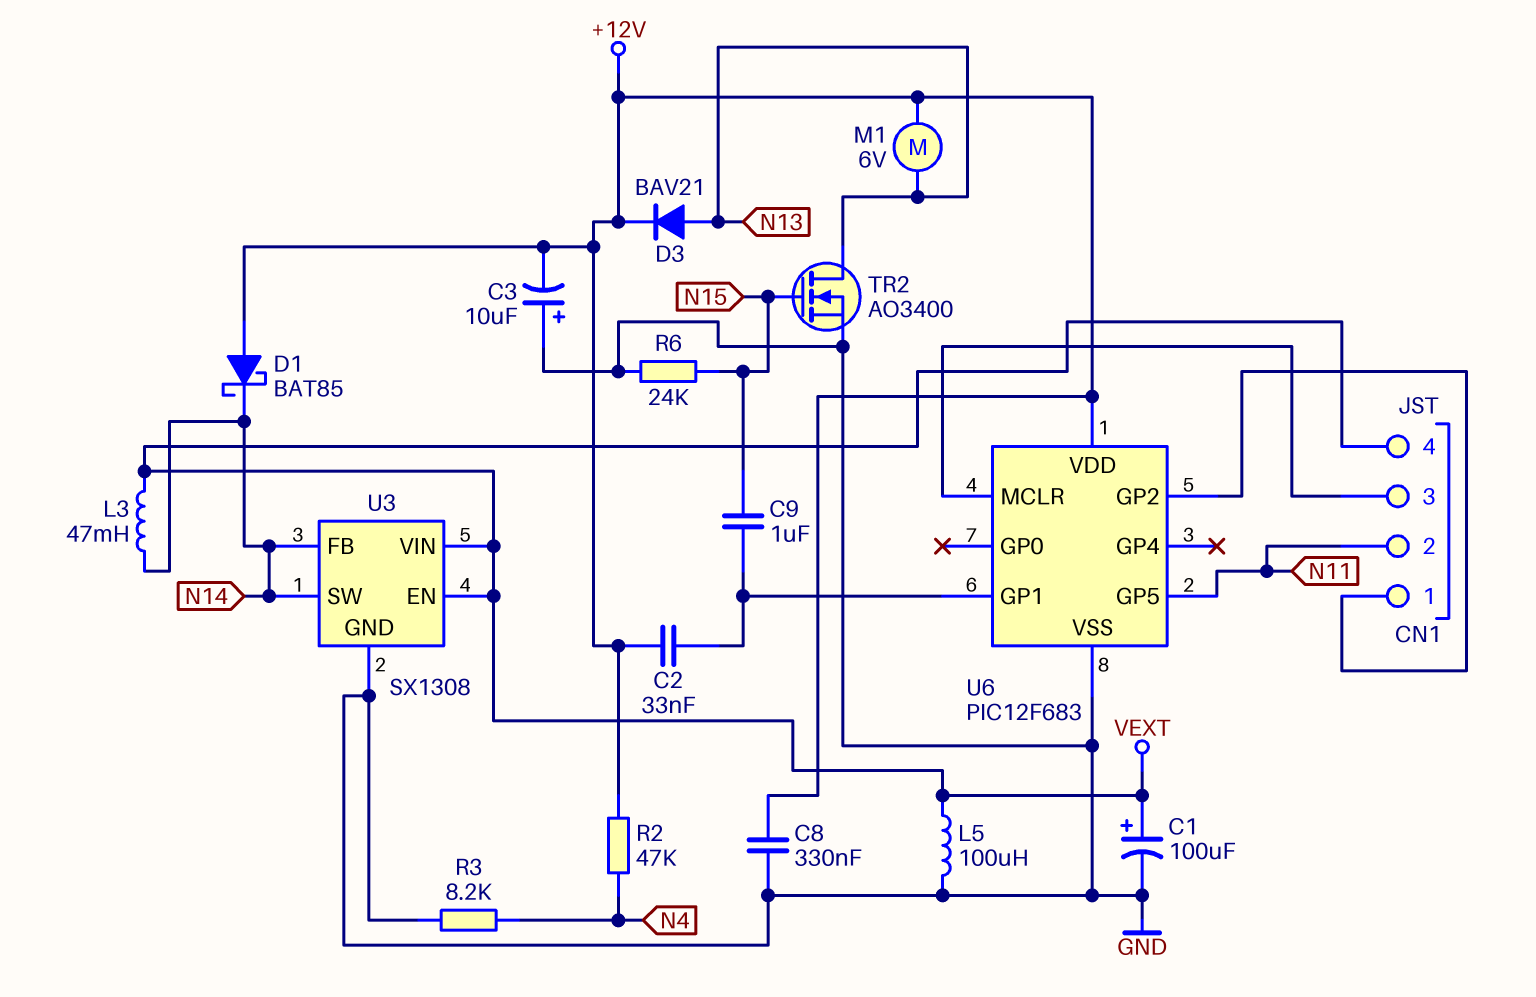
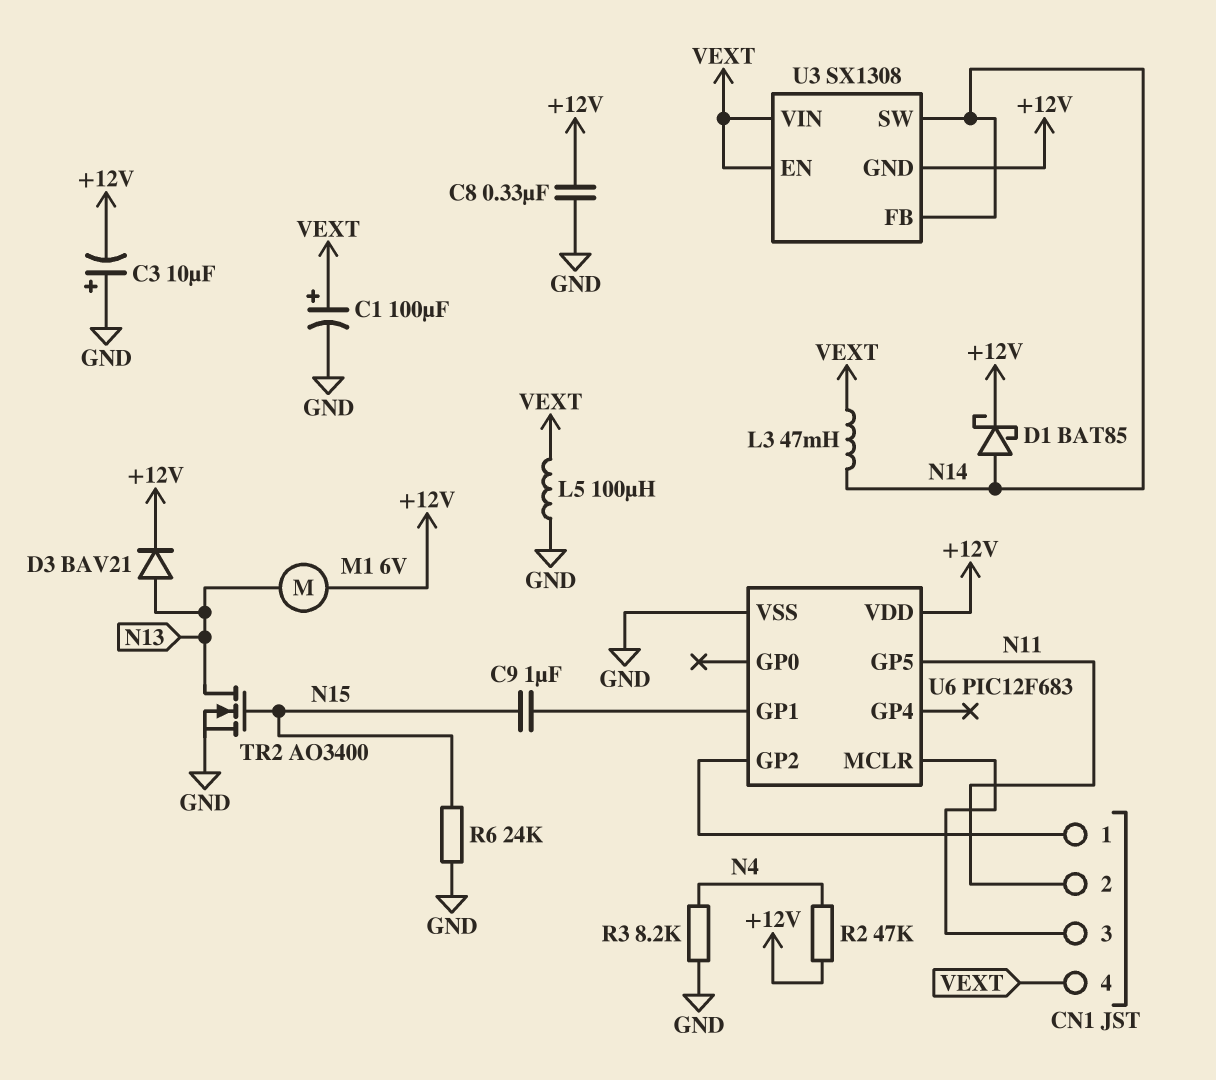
C2: 33nF (+12V, U6/GP1) -> none
D1: schottky BAT85 (A +12V, K N14) -> schottky BAT85 (A N14, K +12V)
U3 pin GND: GND -> +12V

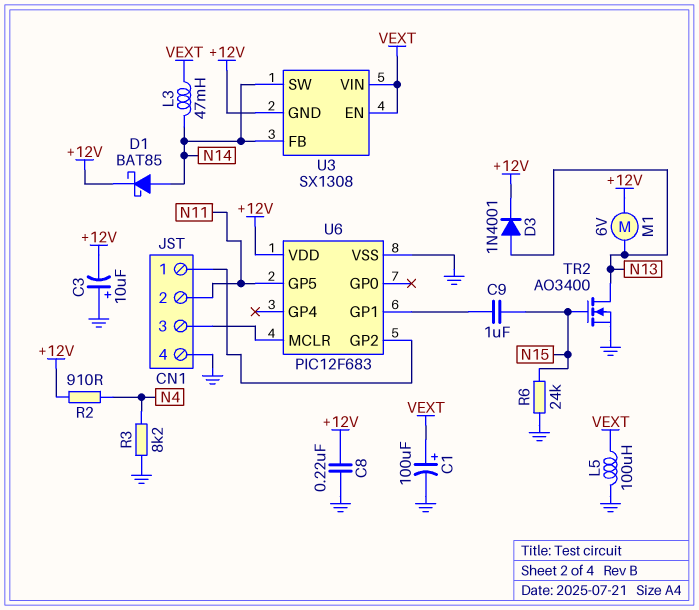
C8: 330nF (+12V, GND) -> 220nF (+12V, GND)
CN1 pin 4: VEXT -> GND
D3: diode BAV21 (A N13, K +12V) -> diode 1N4001 (A N13, K +12V)
R2: 47k (+12V, N4) -> 910 (+12V, N4)

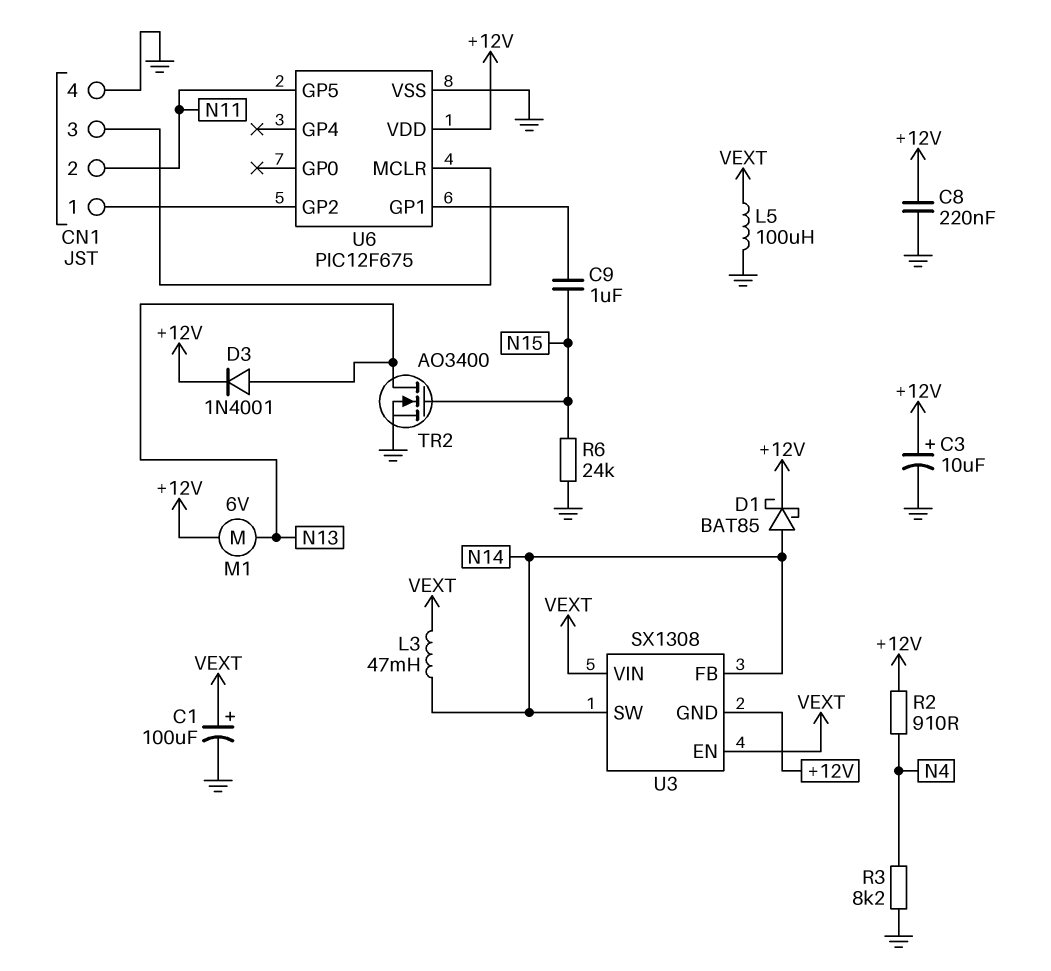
C3: 10uF (plus GND, minus +12V) -> 10uF (plus +12V, minus GND)
U6: PIC12F683 -> PIC12F675

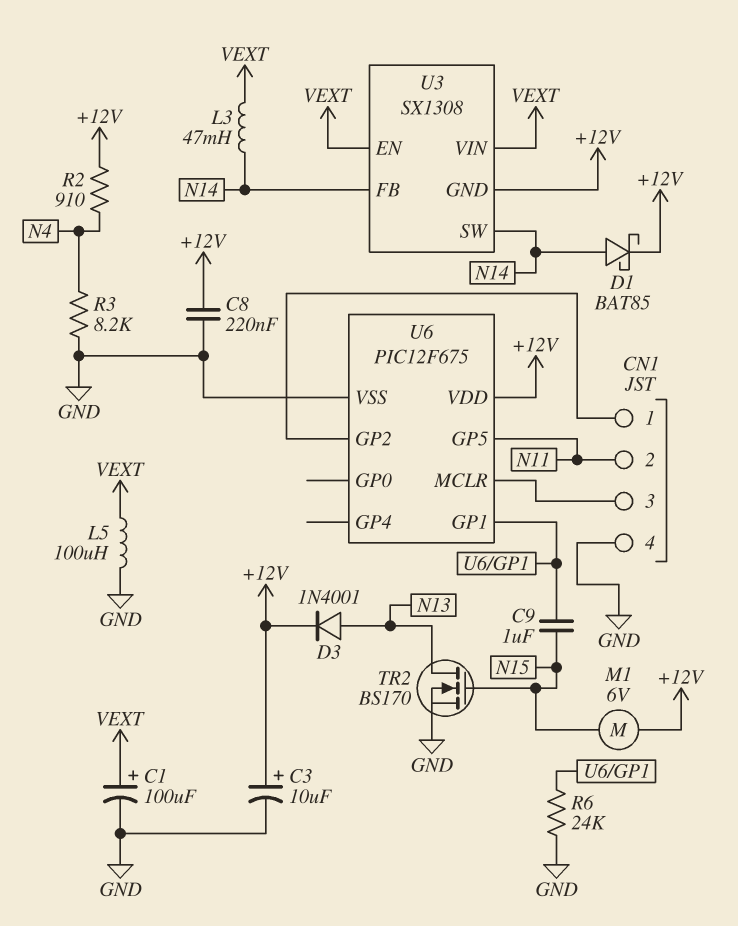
M1: motor 6V (+12V, N13) -> motor 6V (+12V, N15)
R6: 24k (GND, N15) -> 24k (GND, U6/GP1)
TR2: NMOS AO3400 (G N15, D N13, S GND) -> NMOS BS170 (G N15, D N13, S GND)

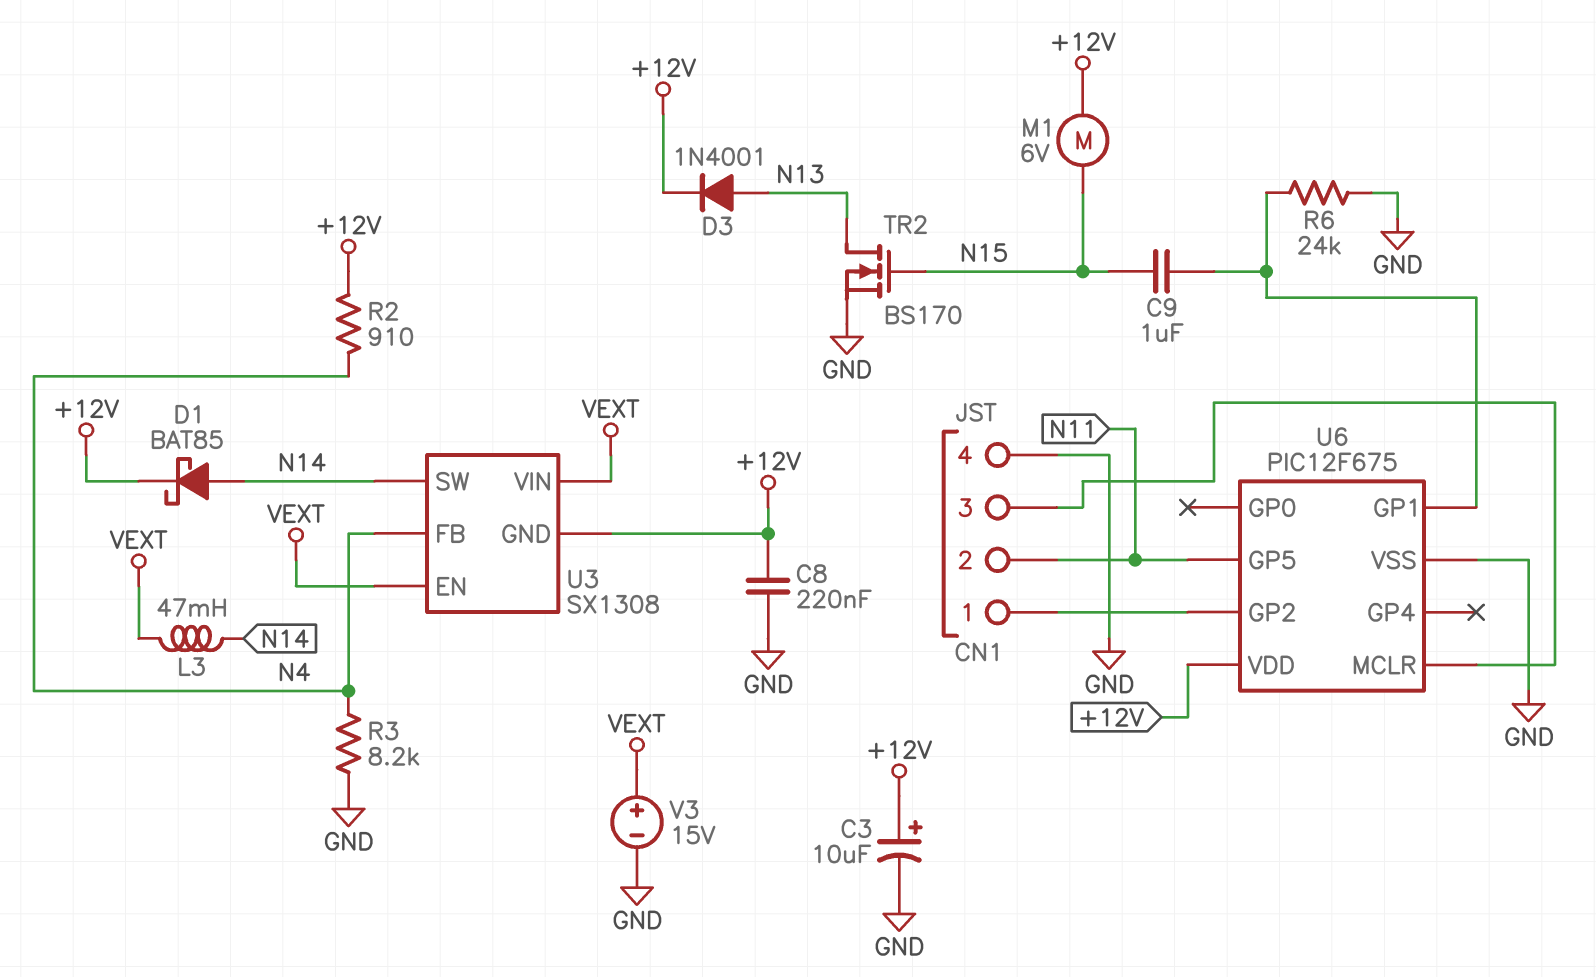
C1: 100uF (plus VEXT, minus GND) -> none
L5: 100uH (GND, VEXT) -> none
U3 pin FB: N14 -> N4
V3: none -> 15V (plus VEXT, minus GND)

